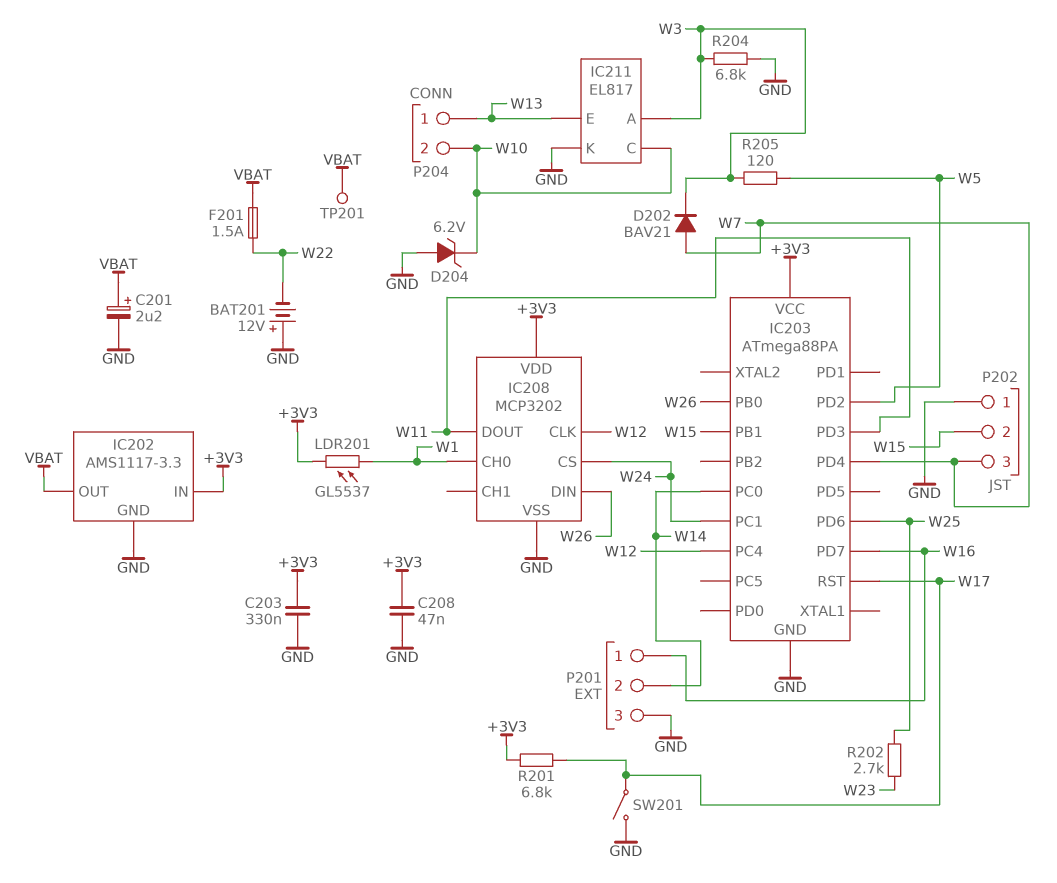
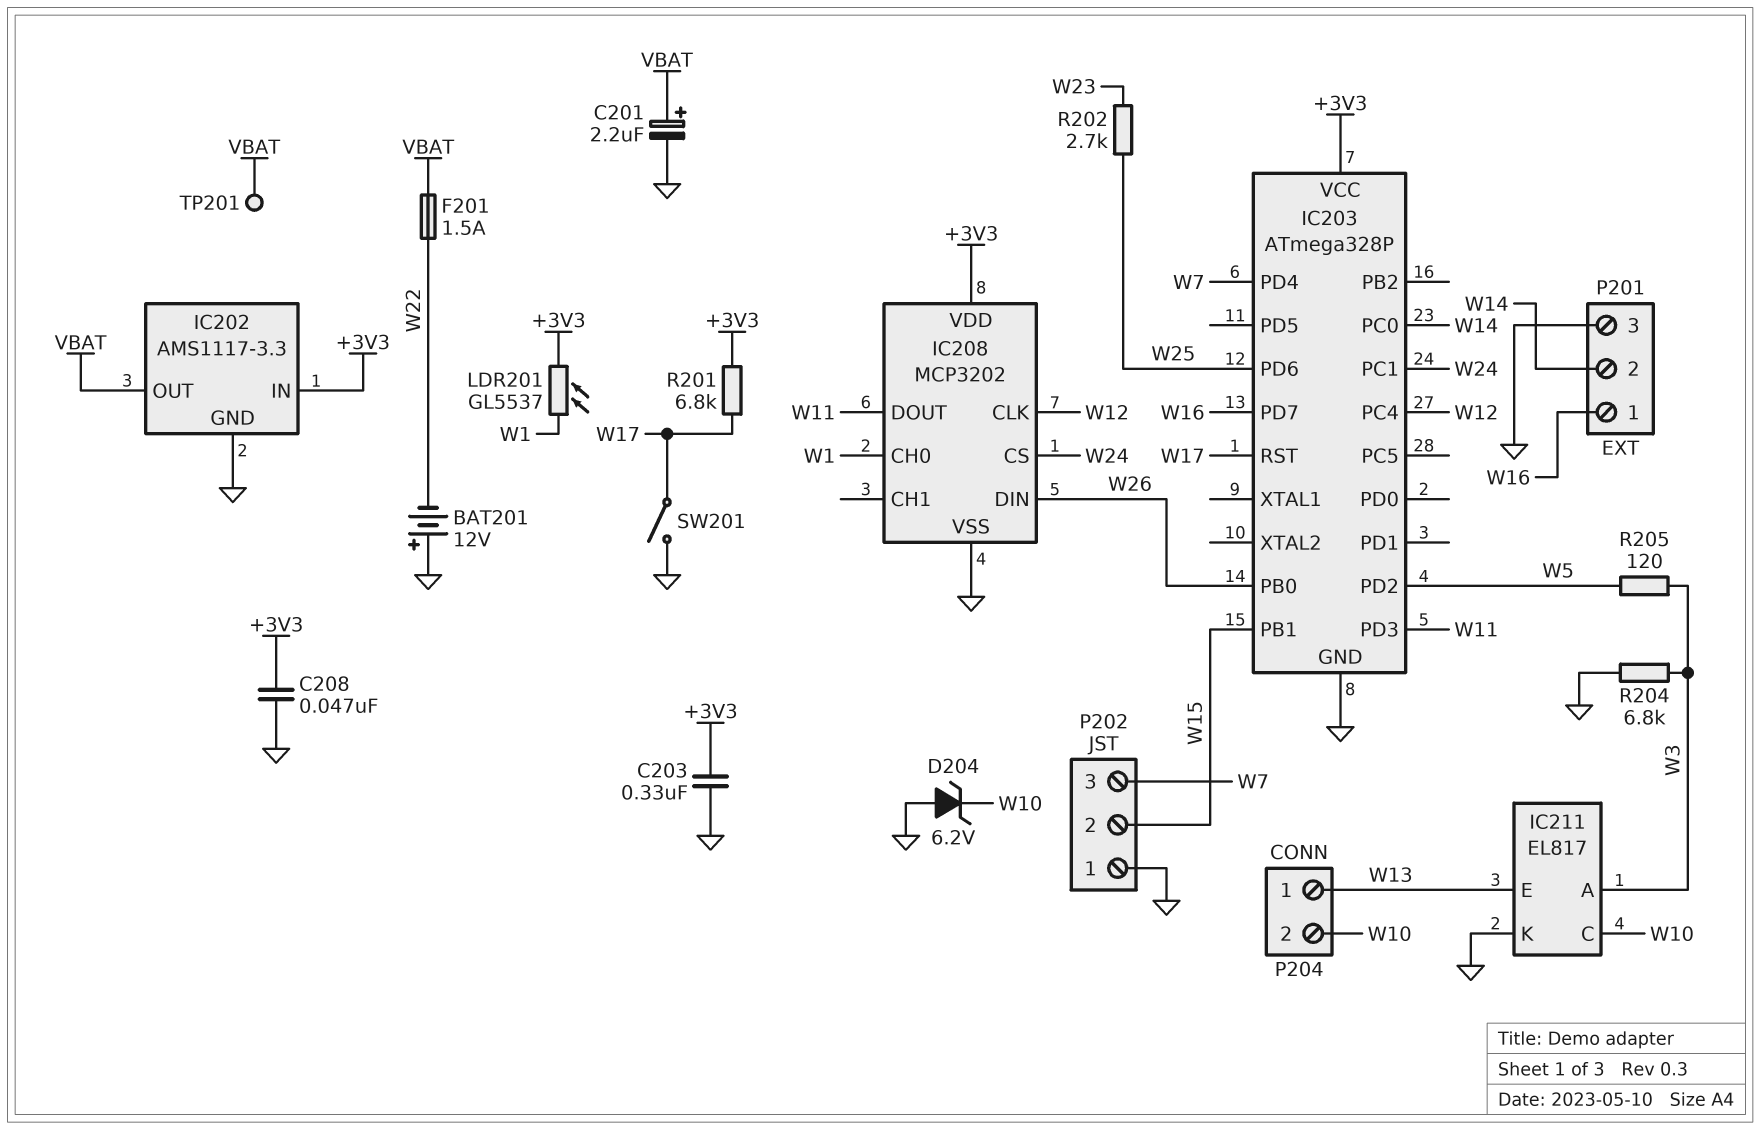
D202: diode BAV21 (A W7, K W3) -> none
IC203: ATmega88PA -> ATmega328P

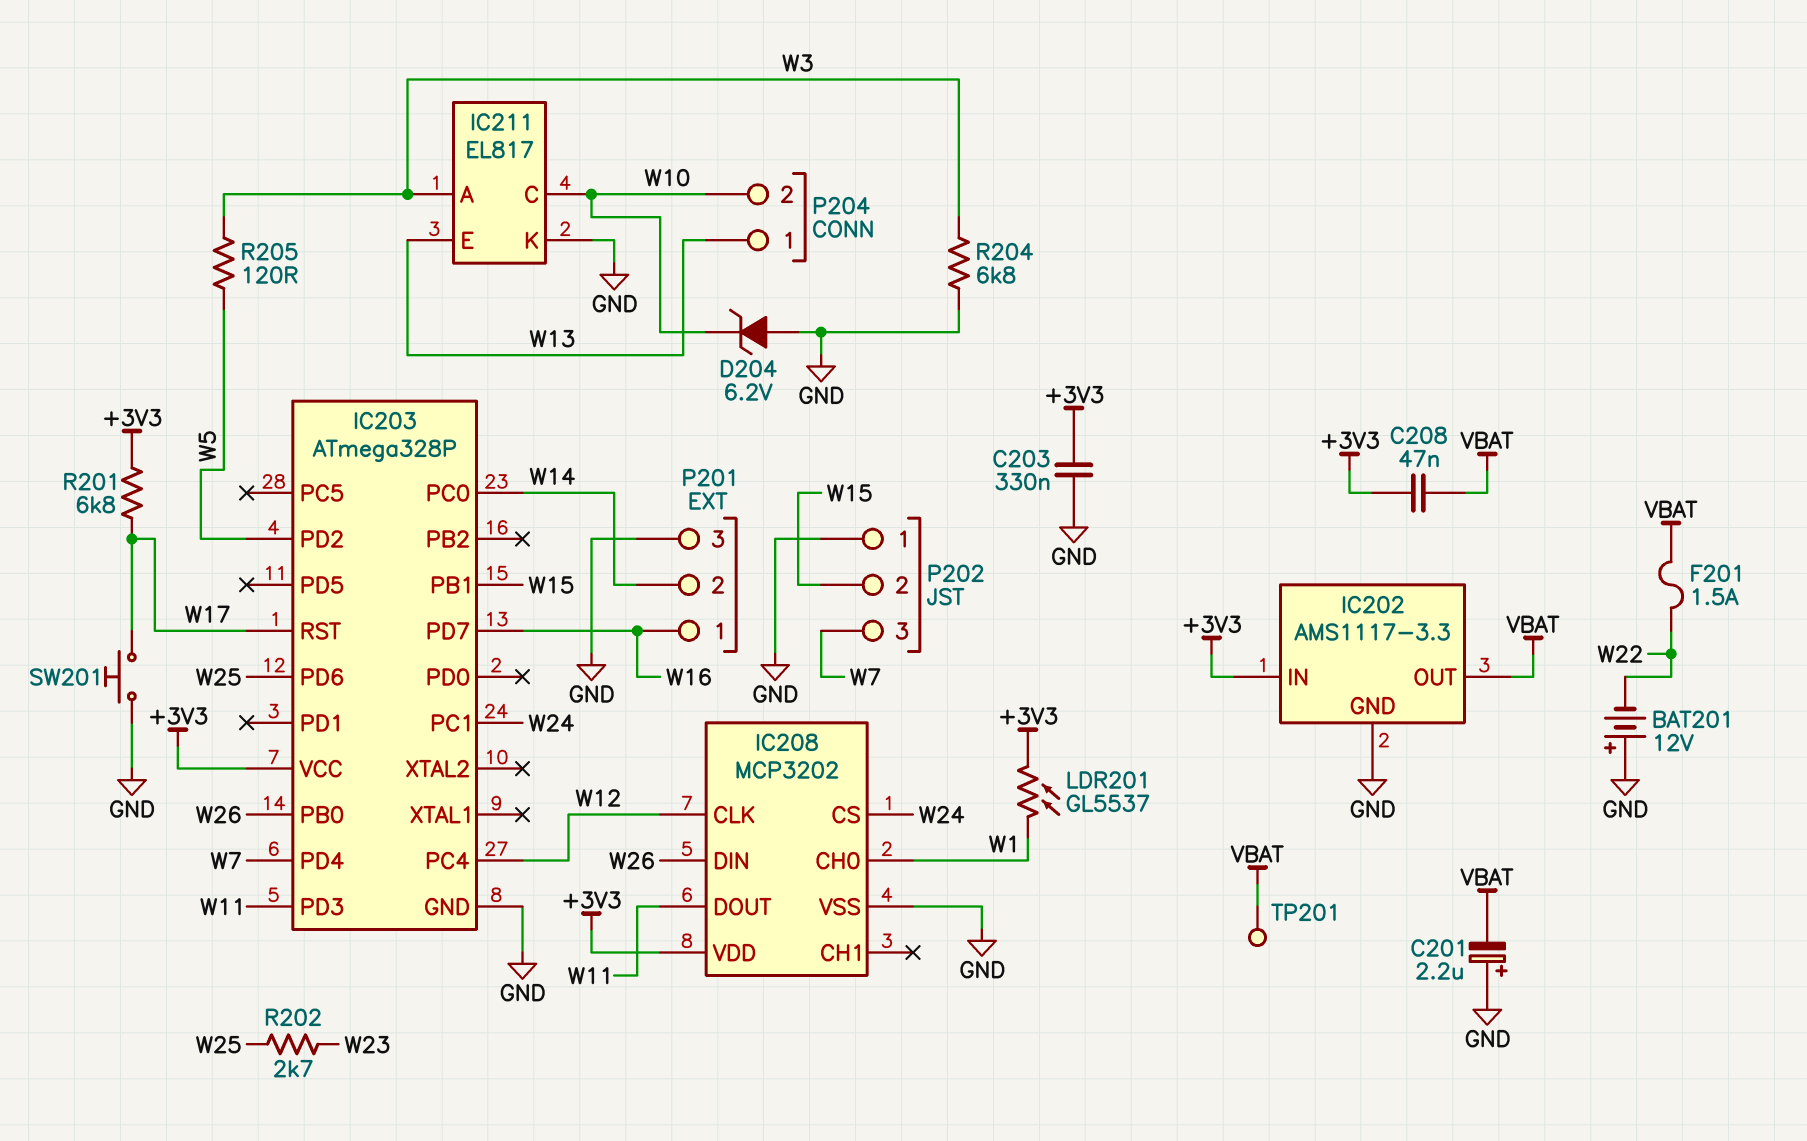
C201: 2.2uF (plus VBAT, minus GND) -> 2.2uF (plus GND, minus VBAT)
C208: 47nF (+3V3, GND) -> 47nF (+3V3, VBAT)
SW201: switch (GND, W17) -> button (GND, W17)

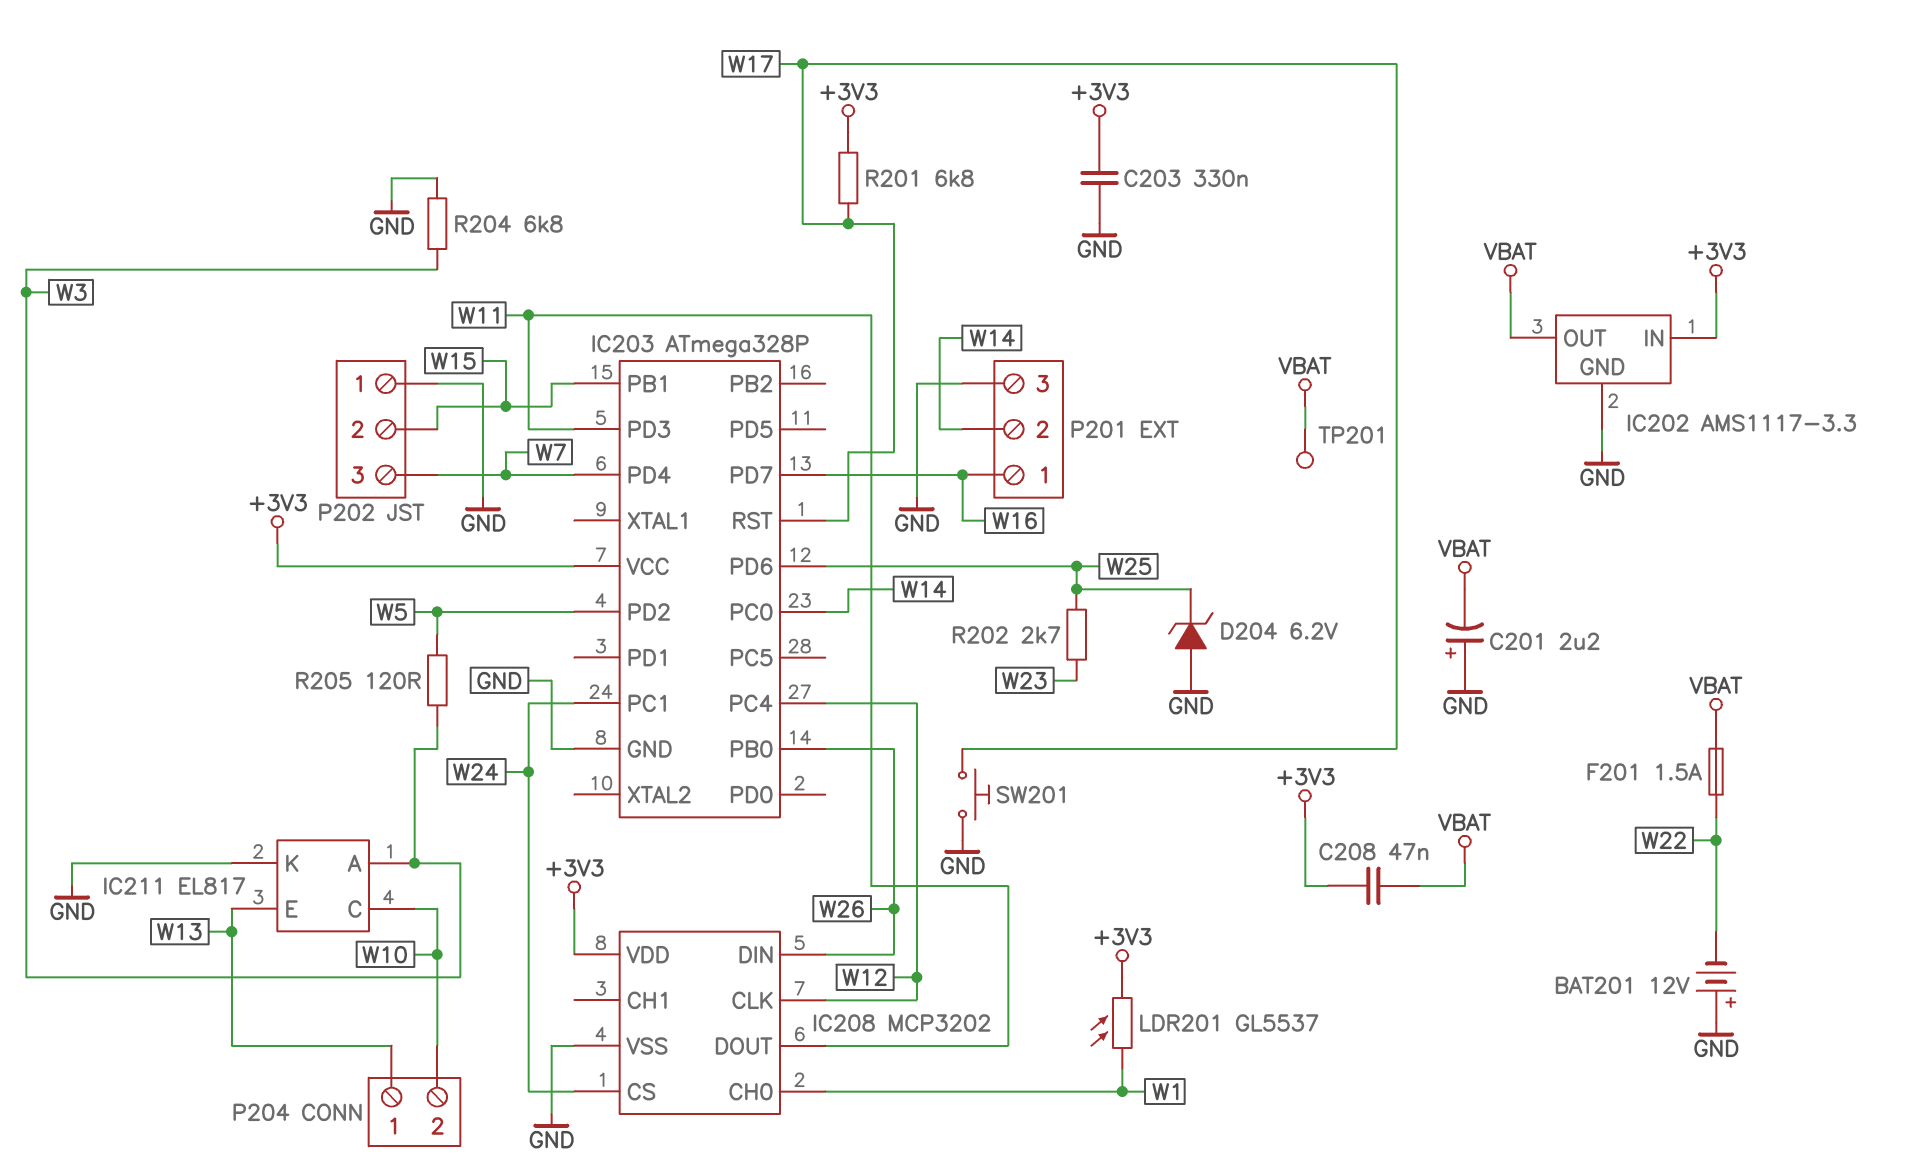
D204: zener 6.2V (A GND, K W10) -> zener 6.2V (A GND, K W25)

